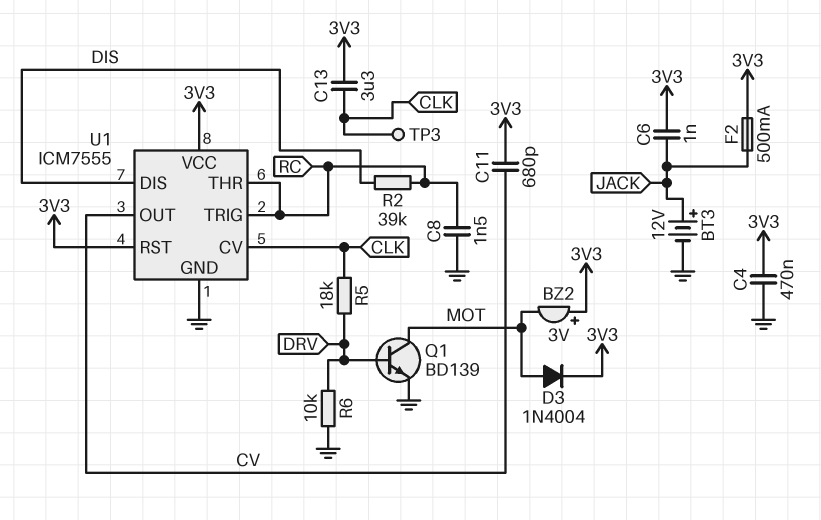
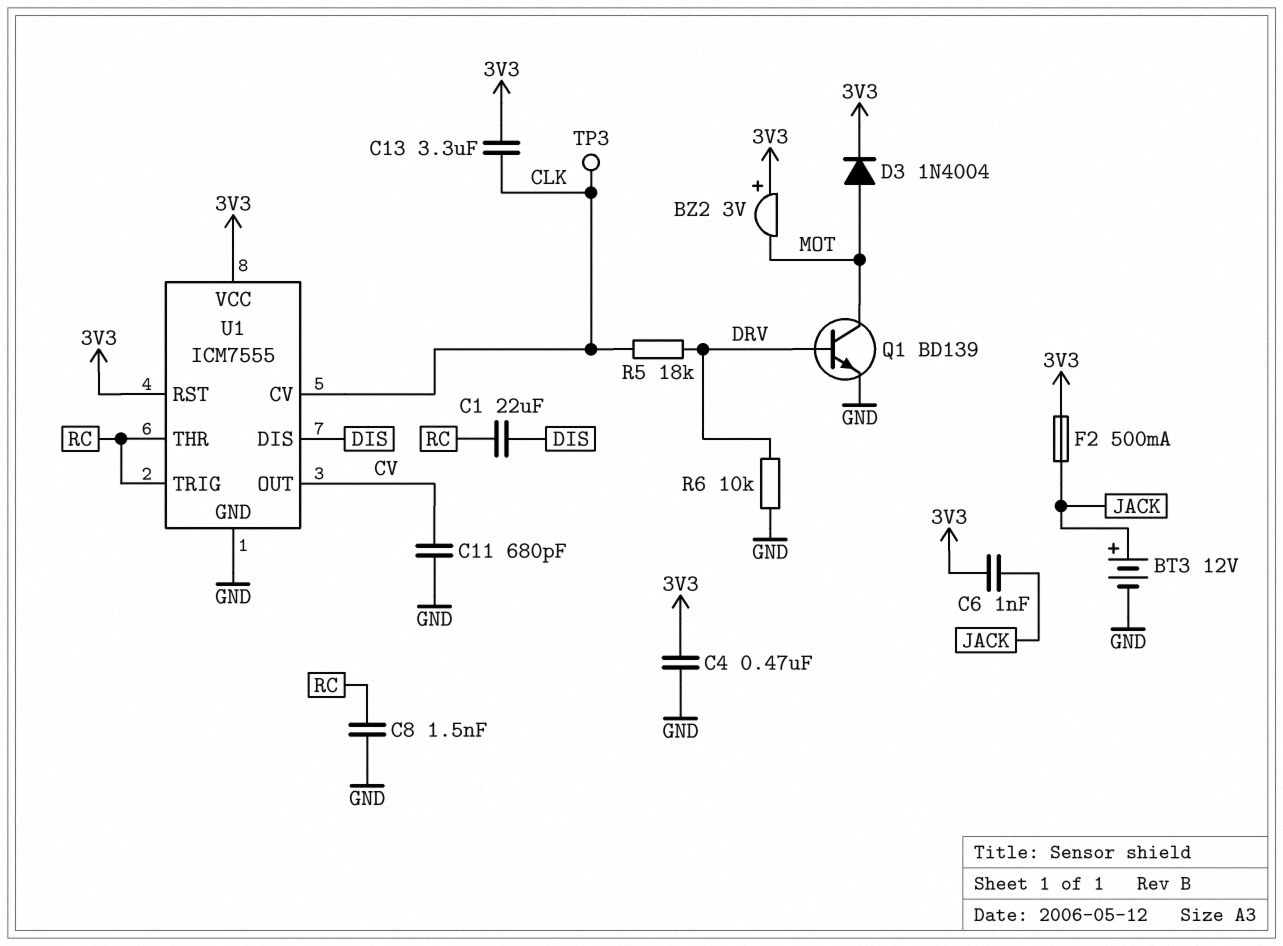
C1: none -> 22uF (DIS, RC)
C11: 680pF (3V3, CV) -> 680pF (CV, GND)
R2: 39k (DIS, RC) -> none

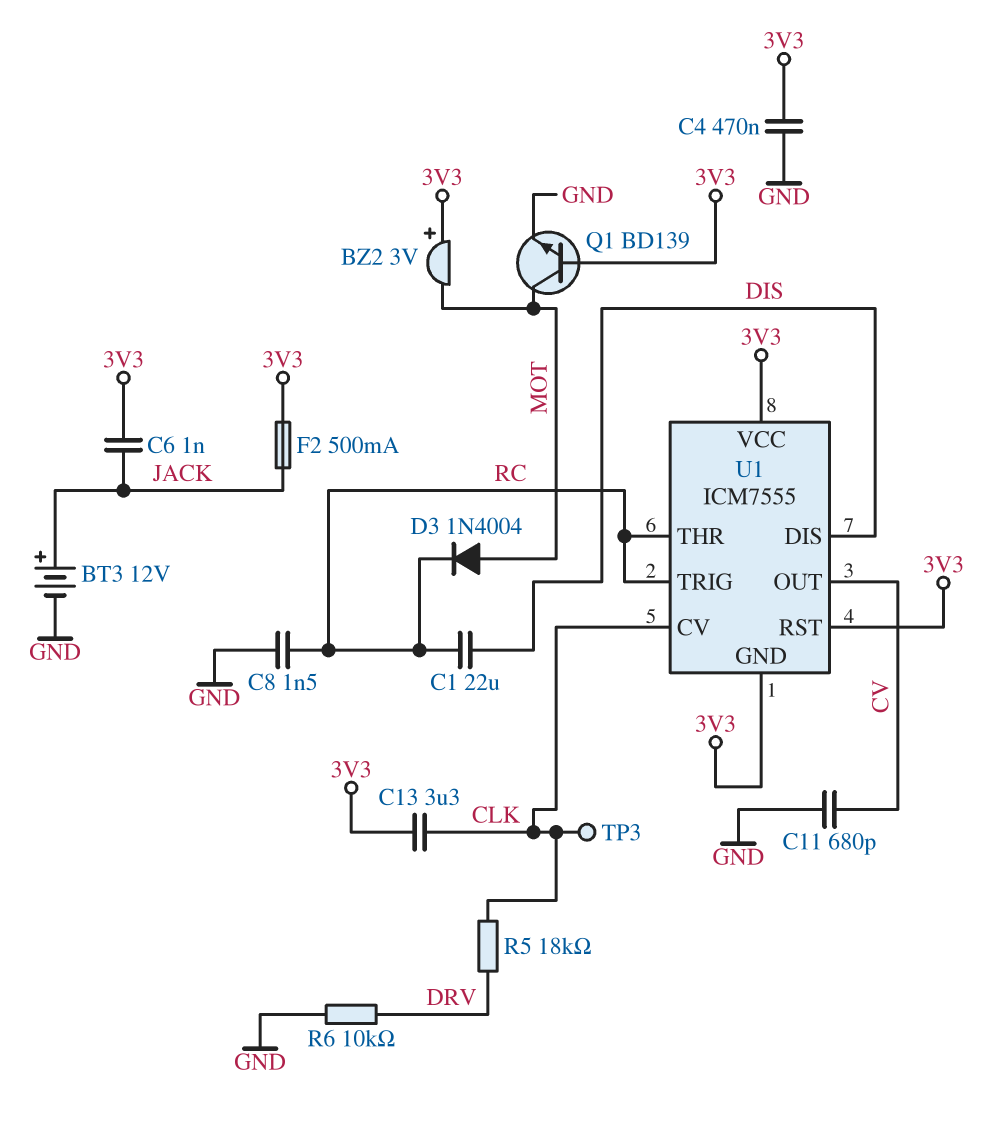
D3: diode 1N4004 (A MOT, K 3V3) -> diode 1N4004 (A MOT, K RC)
Q1: NPN BD139 (B DRV, C MOT, E GND) -> NPN BD139 (B 3V3, C MOT, E GND)
U1 pin GND: GND -> 3V3

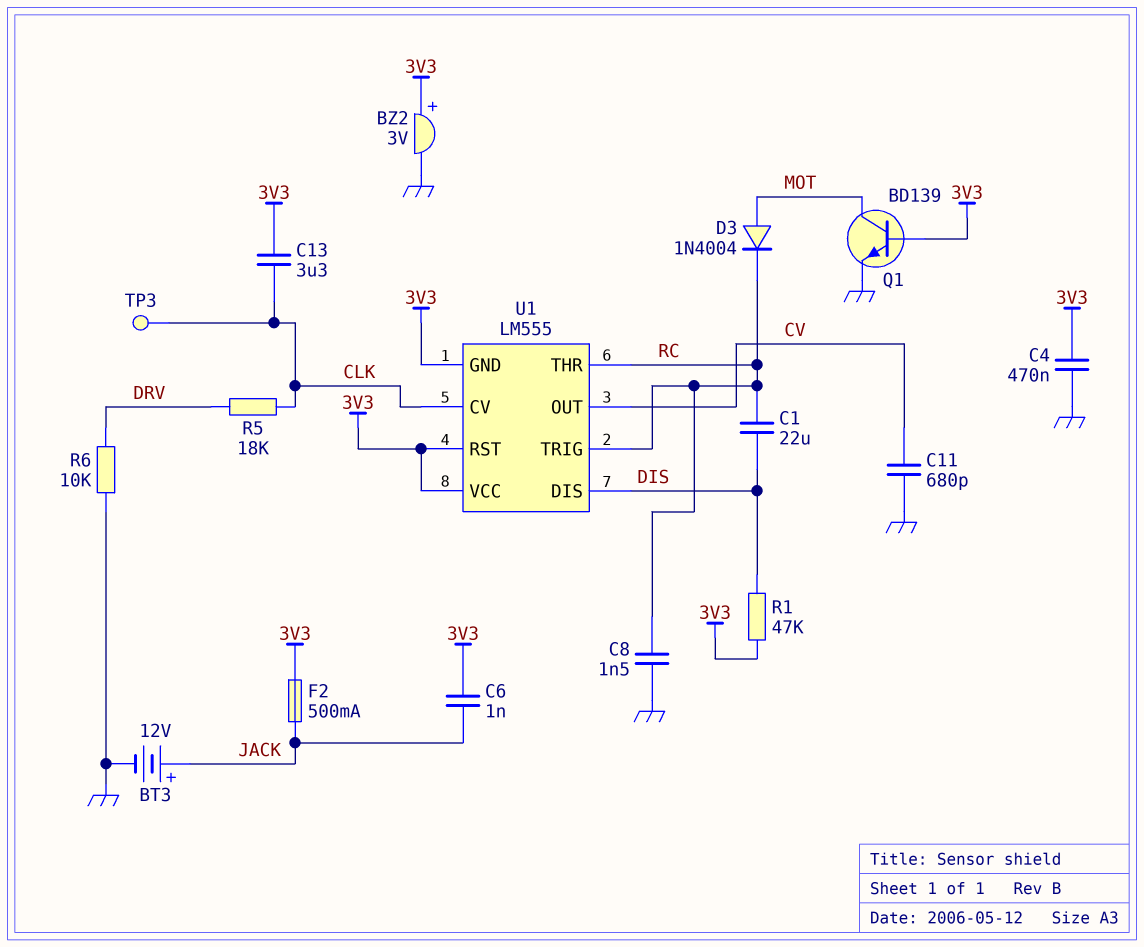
BZ2: buzzer 3V (plus 3V3, minus MOT) -> buzzer 3V (plus 3V3, minus GND)
R1: none -> 47k (3V3, DIS)
U1: ICM7555 -> LM555

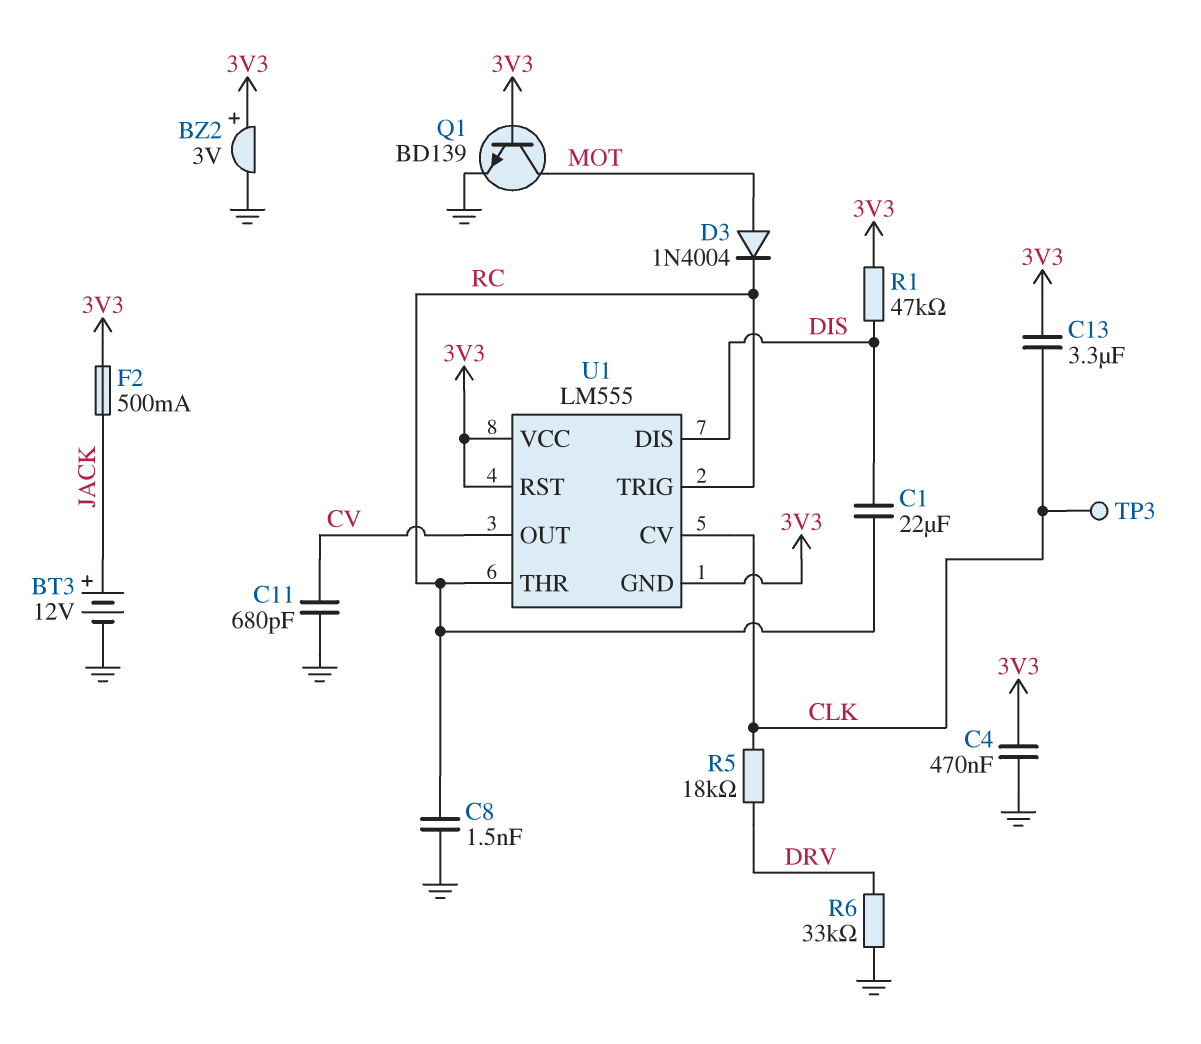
C6: 1nF (3V3, JACK) -> none
R6: 10k (DRV, GND) -> 33k (DRV, GND)

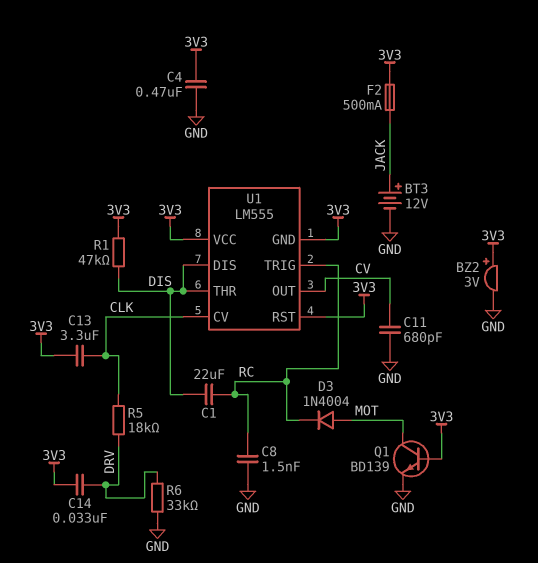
C14: none -> 33nF (3V3, DRV)
TP3: test point (CLK) -> none
U1 pin THR: RC -> DIS

